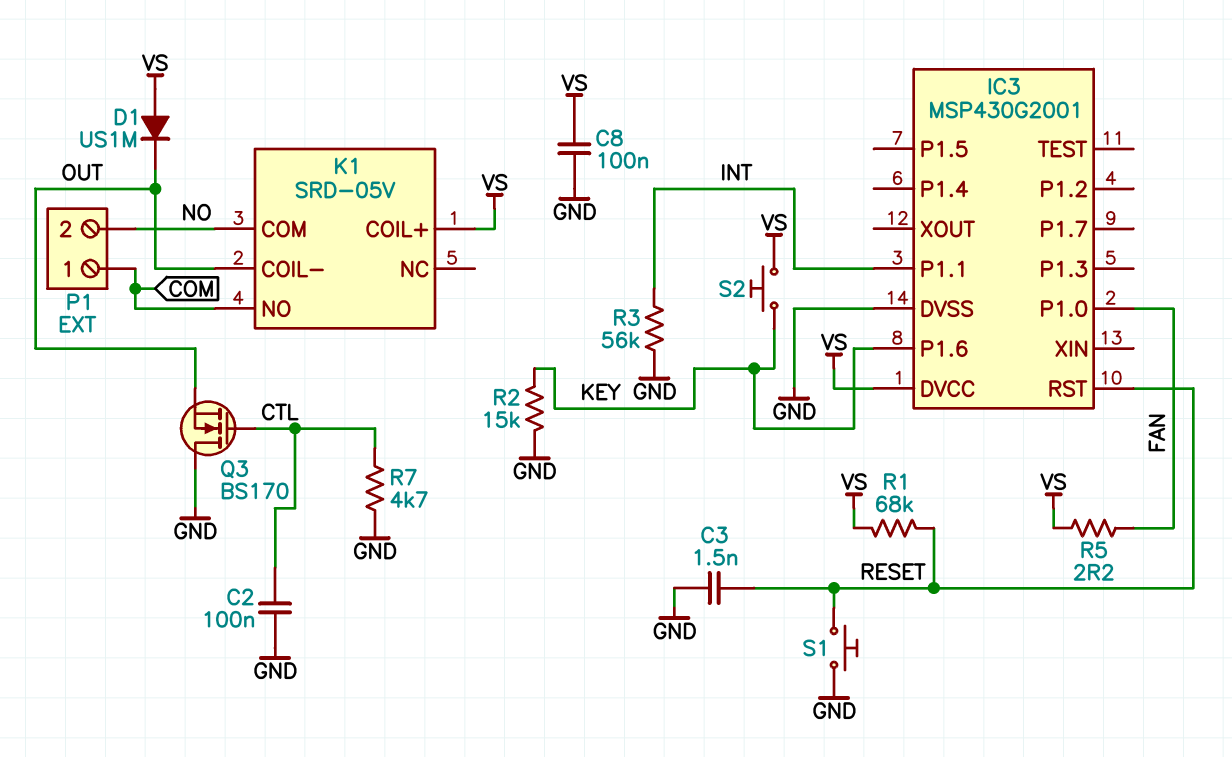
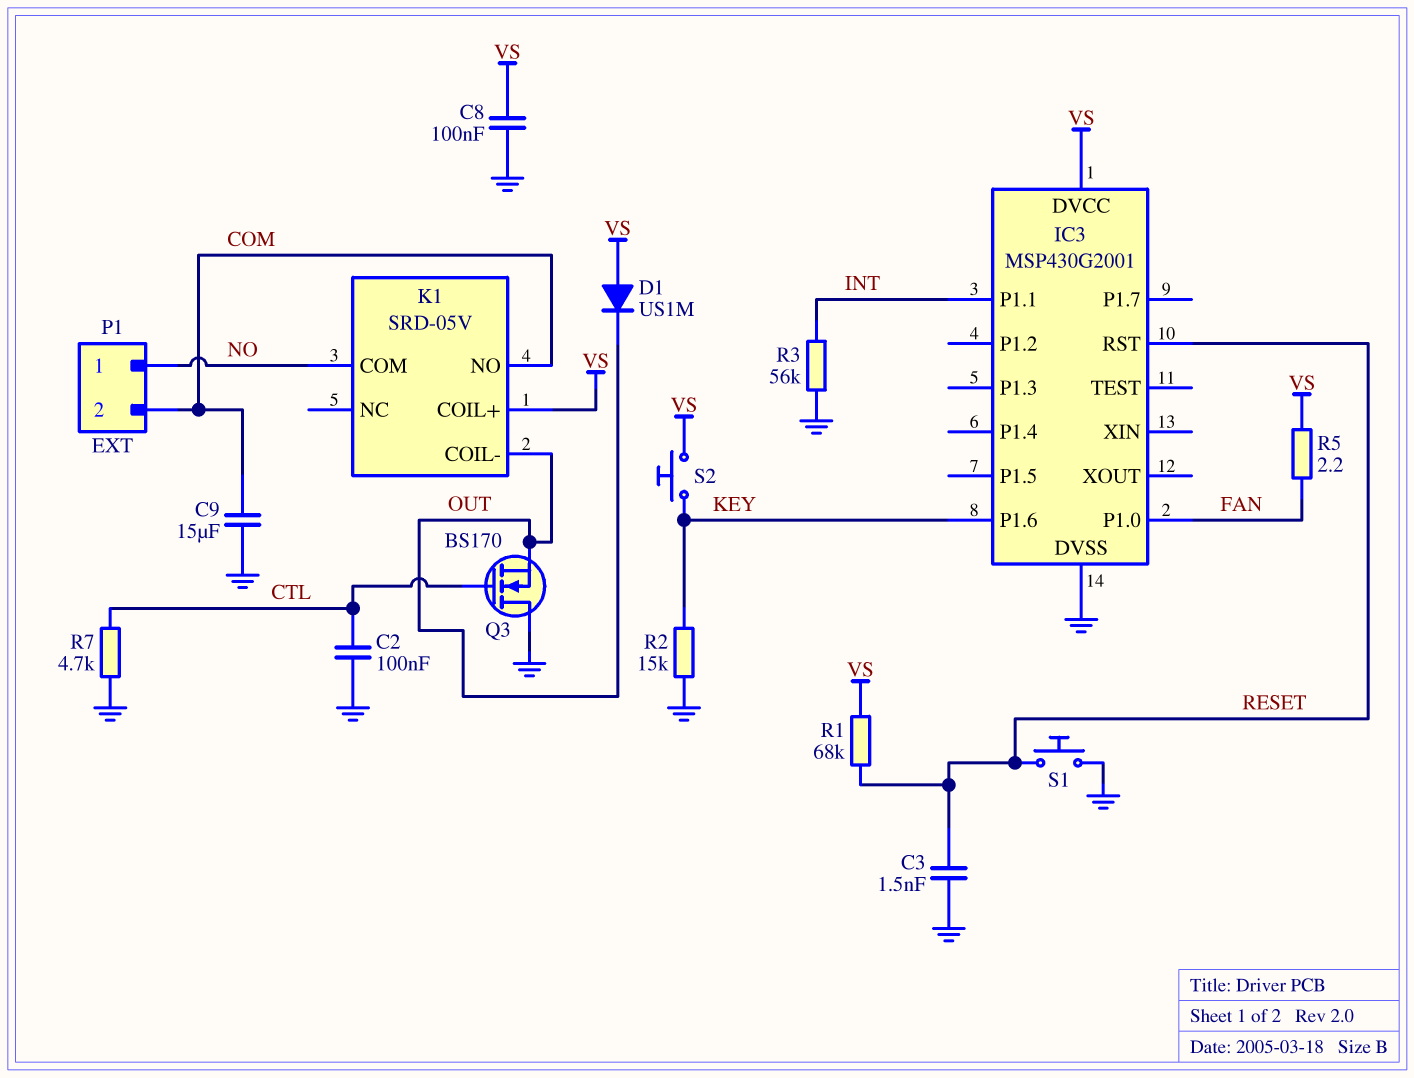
C9: none -> 15uF (COM, GND)
P1 pin 1: COM -> NO
P1 pin 2: NO -> COM

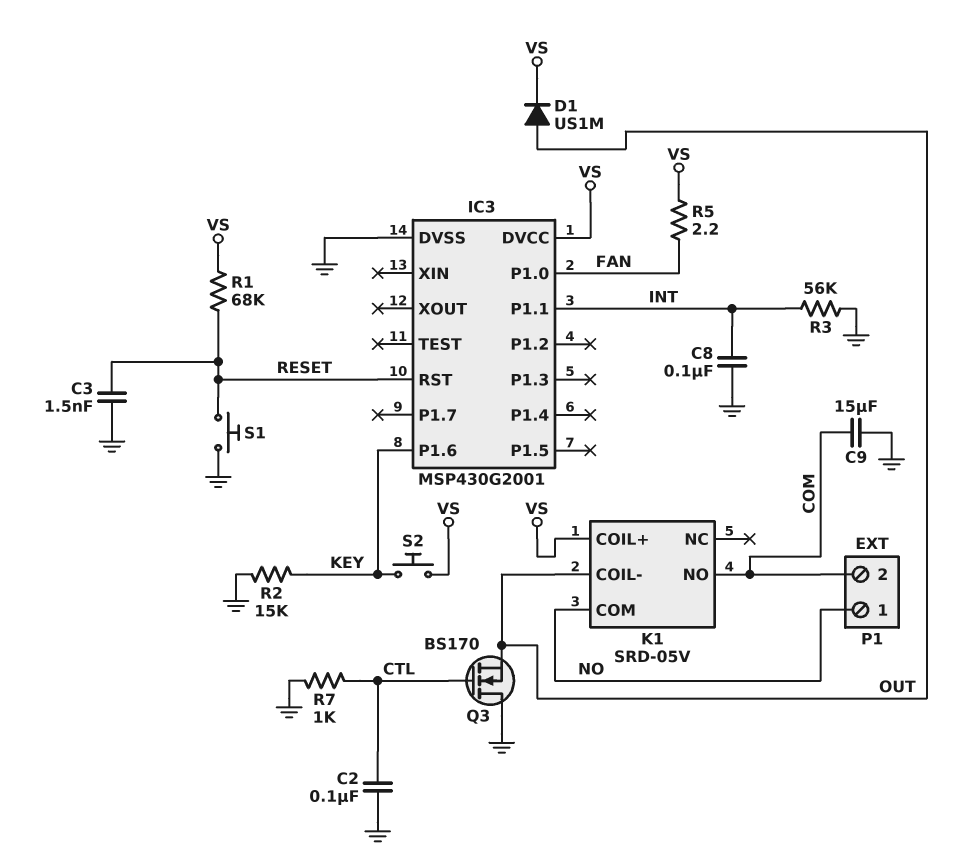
C8: 100nF (GND, VS) -> 100nF (GND, INT)
D1: diode US1M (A VS, K OUT) -> diode US1M (A OUT, K VS)
R7: 4.7k (CTL, GND) -> 1k (CTL, GND)

